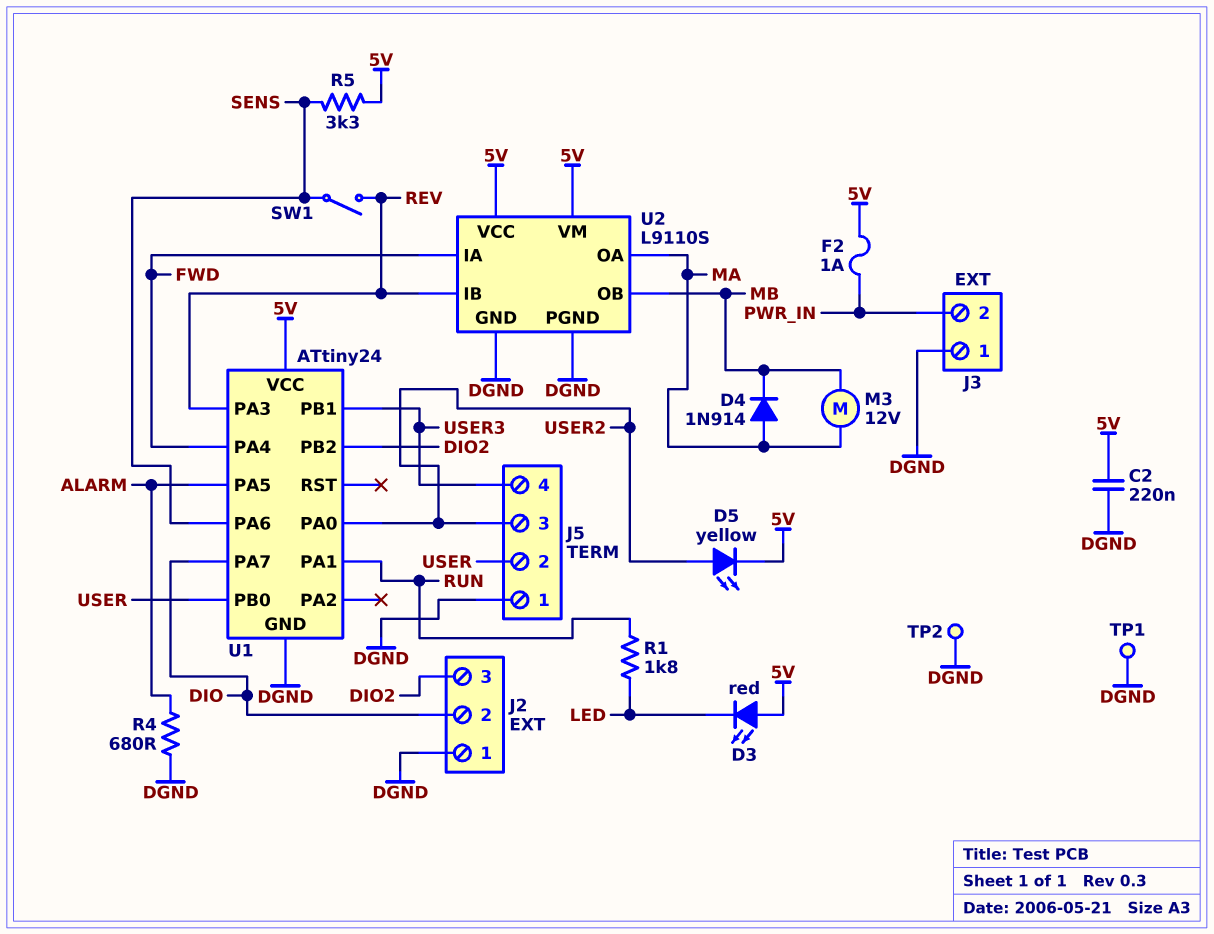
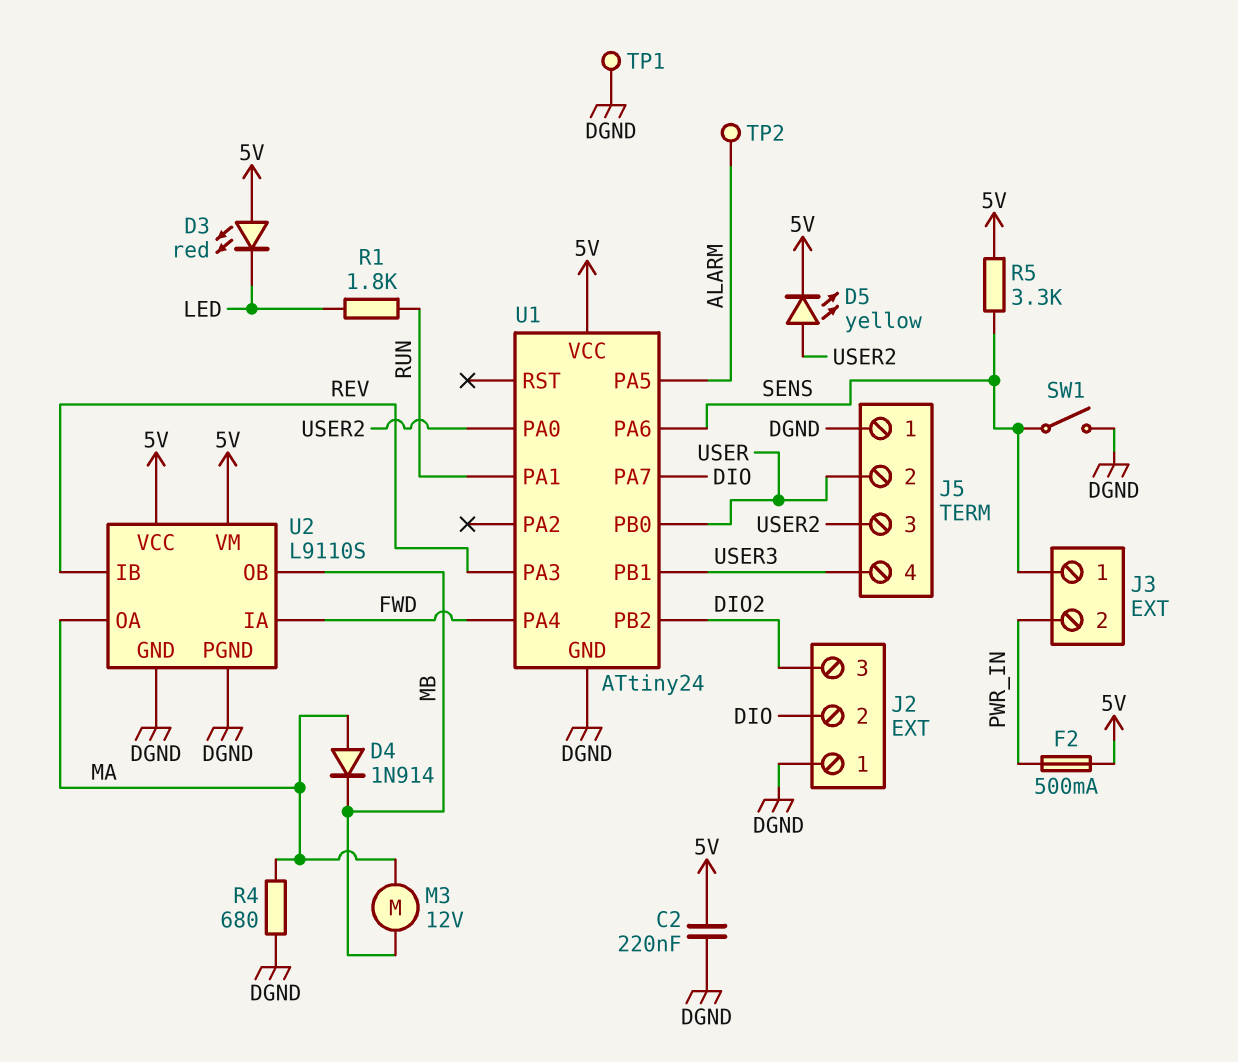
F2: 1A (5V, PWR_IN) -> 500mA (5V, PWR_IN)
J3 pin 1: DGND -> SENS
R4: 680 (ALARM, DGND) -> 680 (DGND, MA)
SW1: switch (REV, SENS) -> switch (DGND, SENS)
TP2: test point (DGND) -> test point (ALARM)

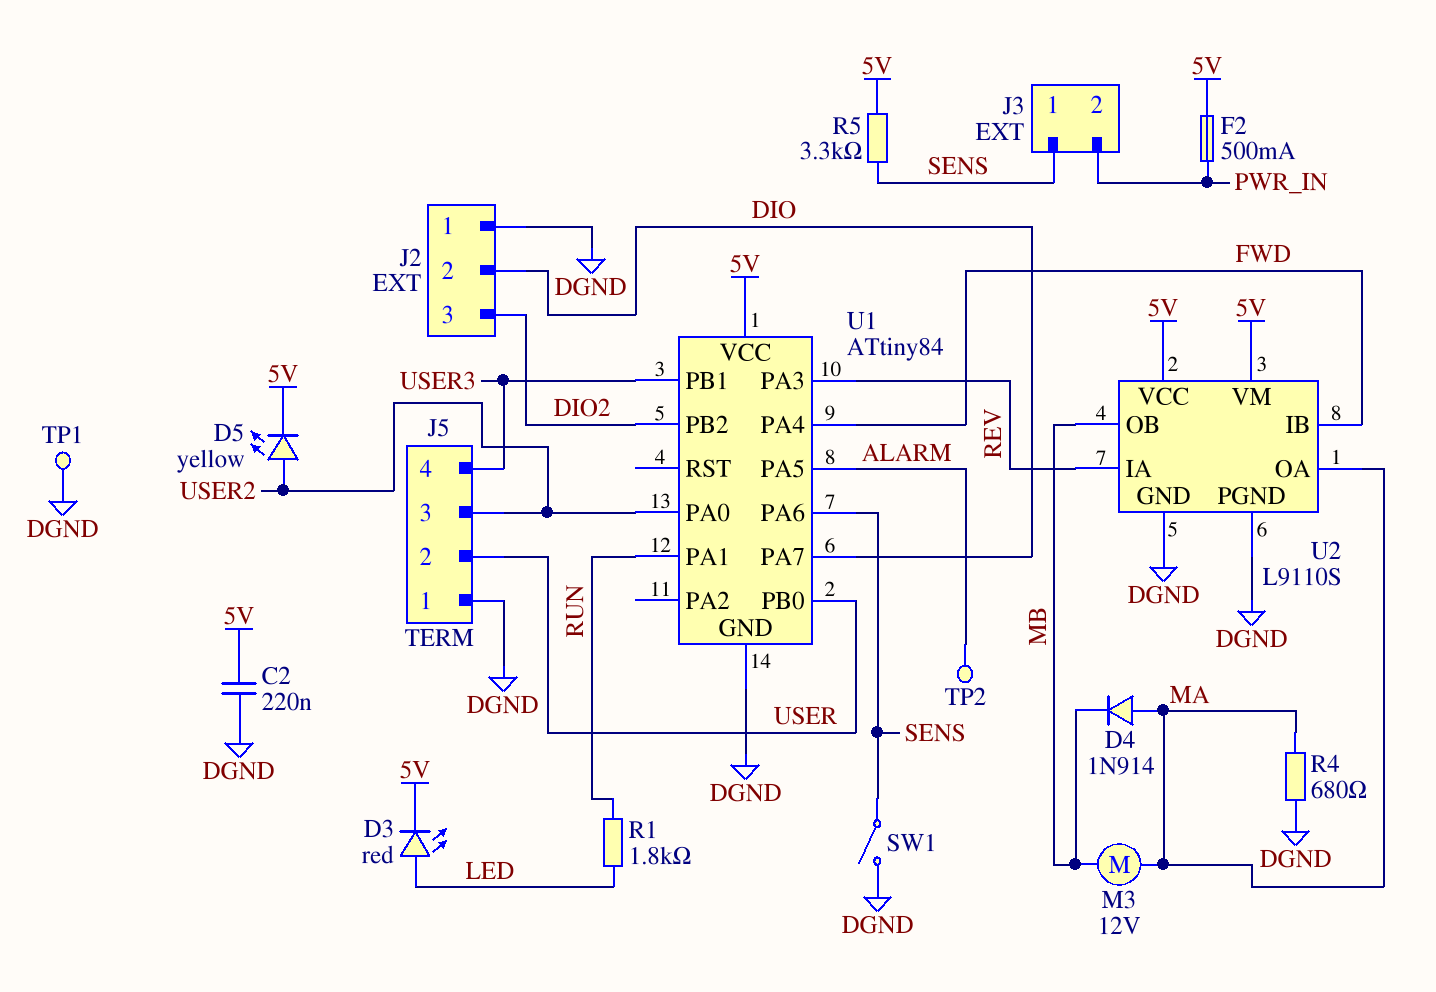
D3: LED red (A 5V, K LED) -> LED red (A LED, K 5V)
U1: ATtiny24 -> ATtiny84
U2 pin IA: FWD -> REV
U2 pin IB: REV -> FWD

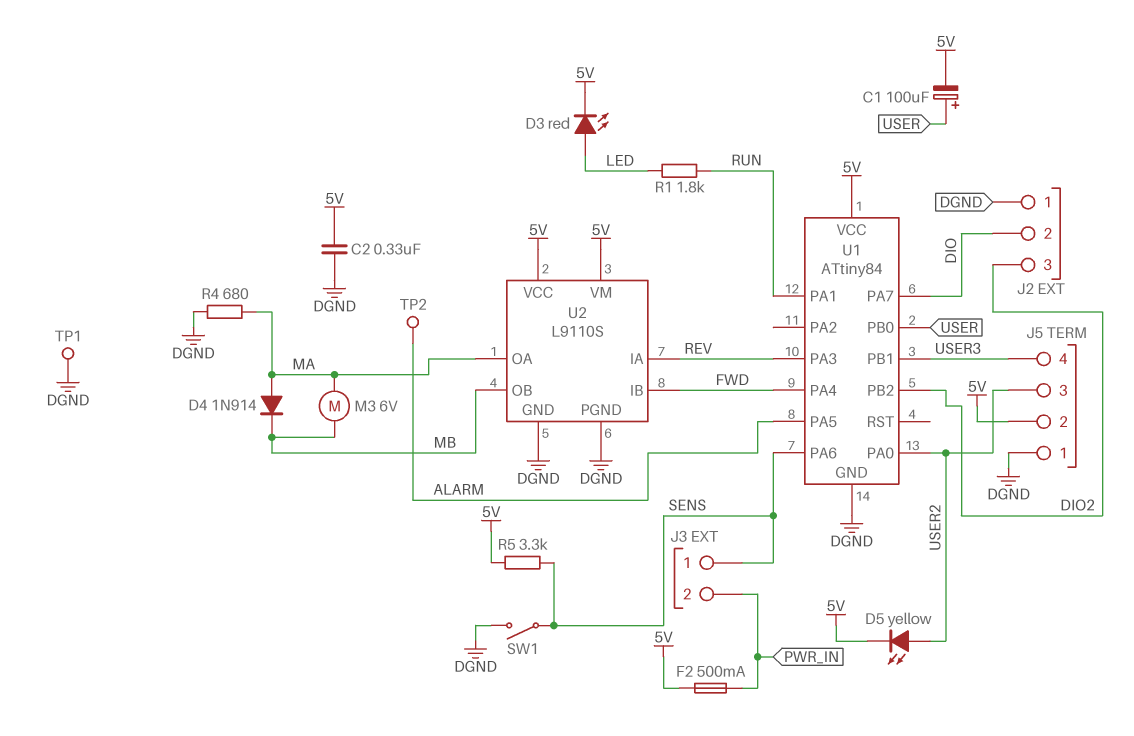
C1: none -> 100uF (plus USER, minus 5V)
C2: 220nF (5V, DGND) -> 330nF (5V, DGND)
J5 pin 2: USER -> 5V
M3: motor 12V (MA, MB) -> motor 6V (MA, MB)

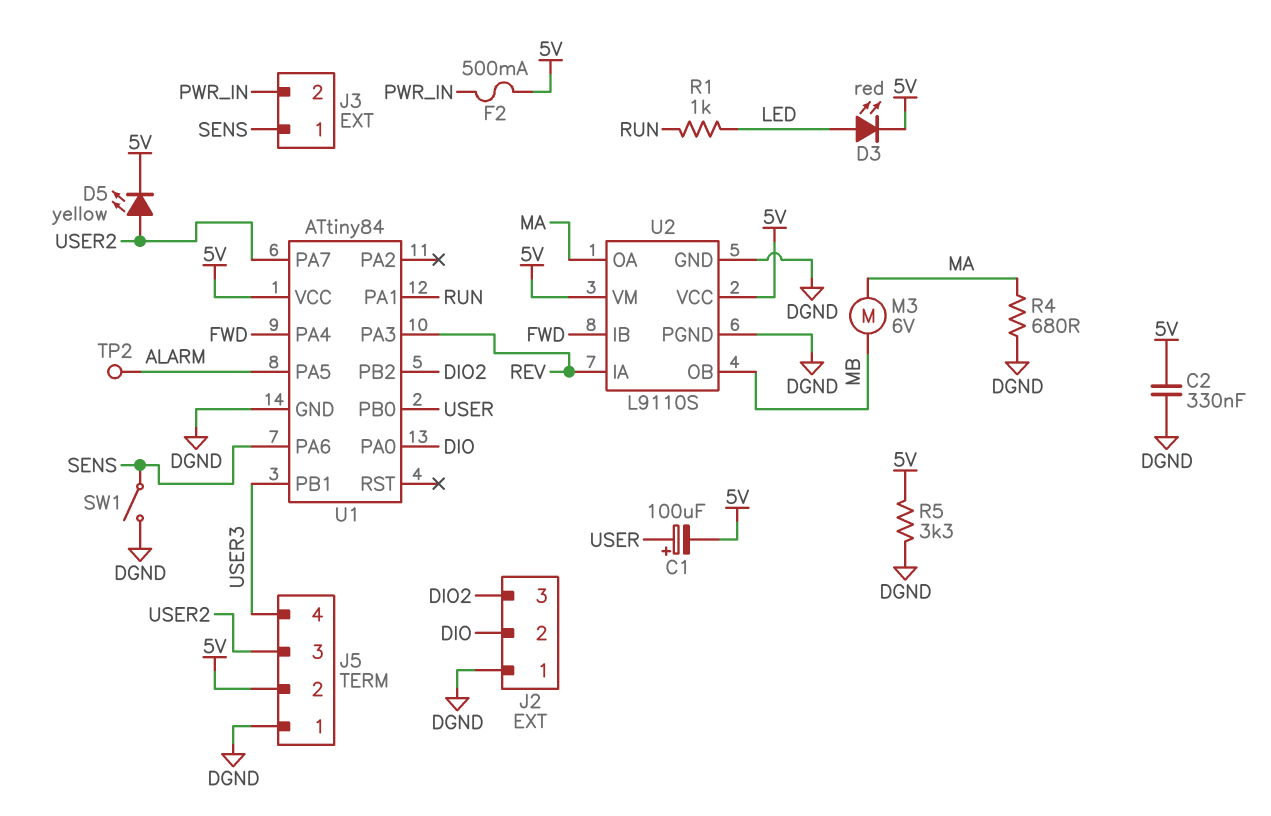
D4: diode 1N914 (A MA, K MB) -> none
R1: 1.8k (LED, RUN) -> 1k (LED, RUN)
R5: 3.3k (5V, SENS) -> 3.3k (5V, DGND)
TP1: test point (DGND) -> none
U1 pin PA0: USER2 -> DIO
U1 pin PA7: DIO -> USER2

